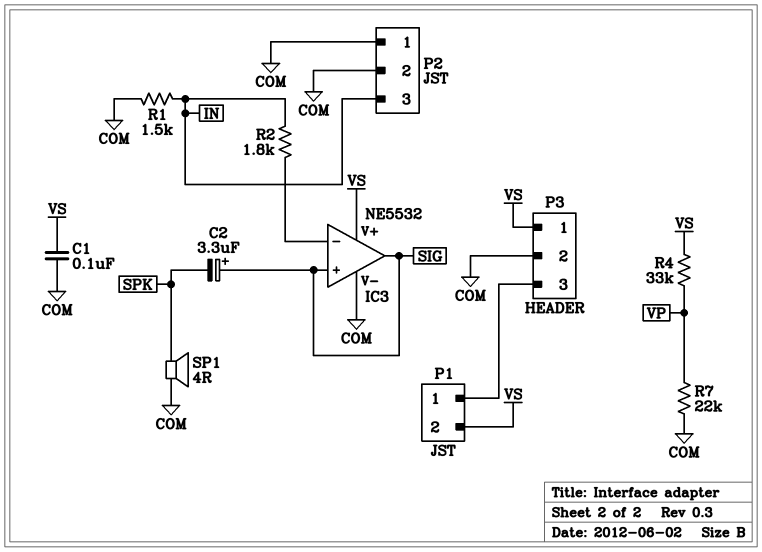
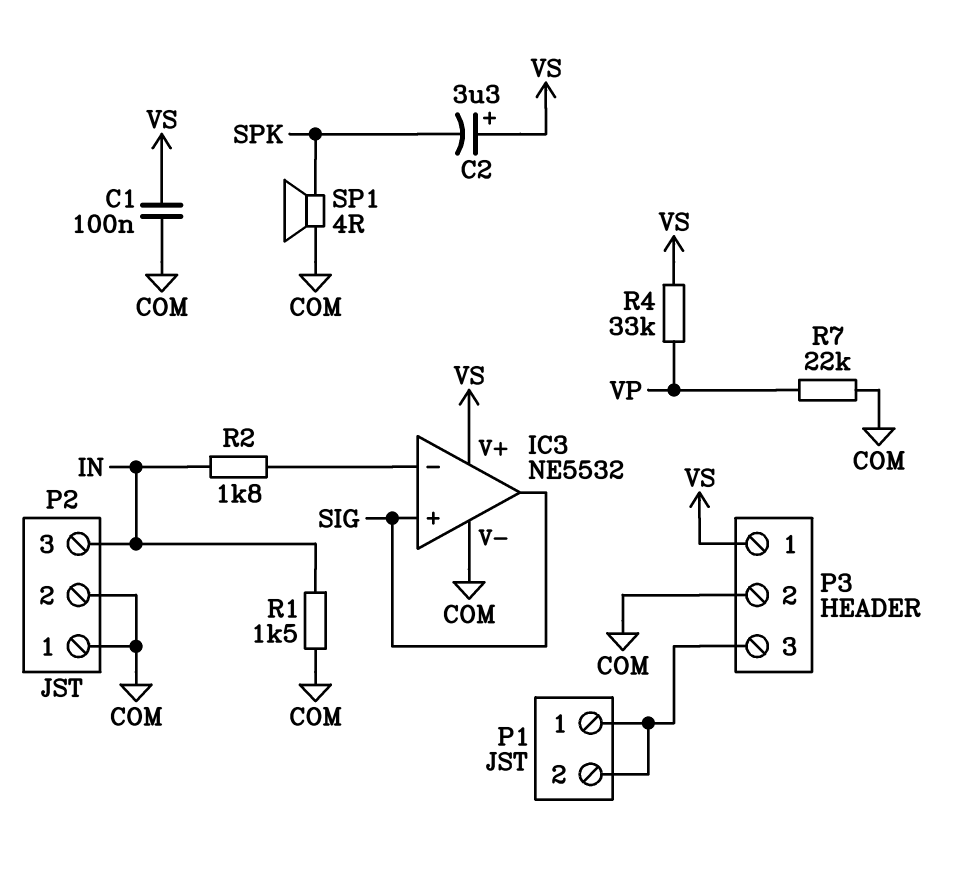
C2: 3.3uF (plus SIG, minus SPK) -> 3.3uF (plus VS, minus SPK)
P1 pin 2: VS -> P1/1

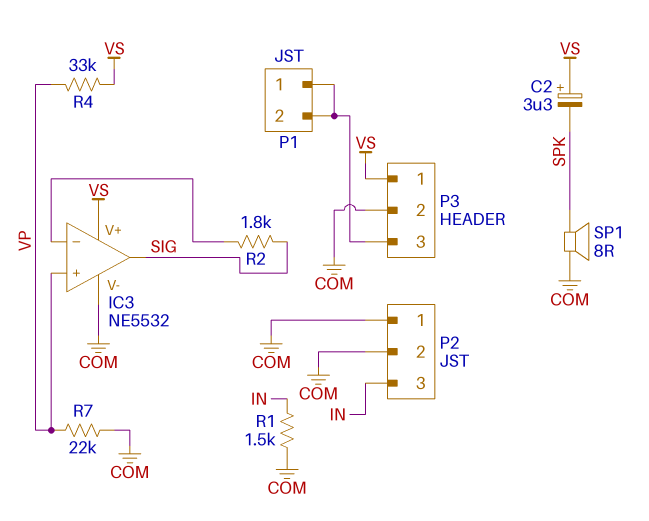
C1: 100nF (COM, VS) -> none
IC3 pin in+: SIG -> VP
R2: 1.8k (IC3/in-, IN) -> 1.8k (IC3/in-, SIG)
SP1: speaker 4R (COM, SPK) -> speaker 8R (COM, SPK)

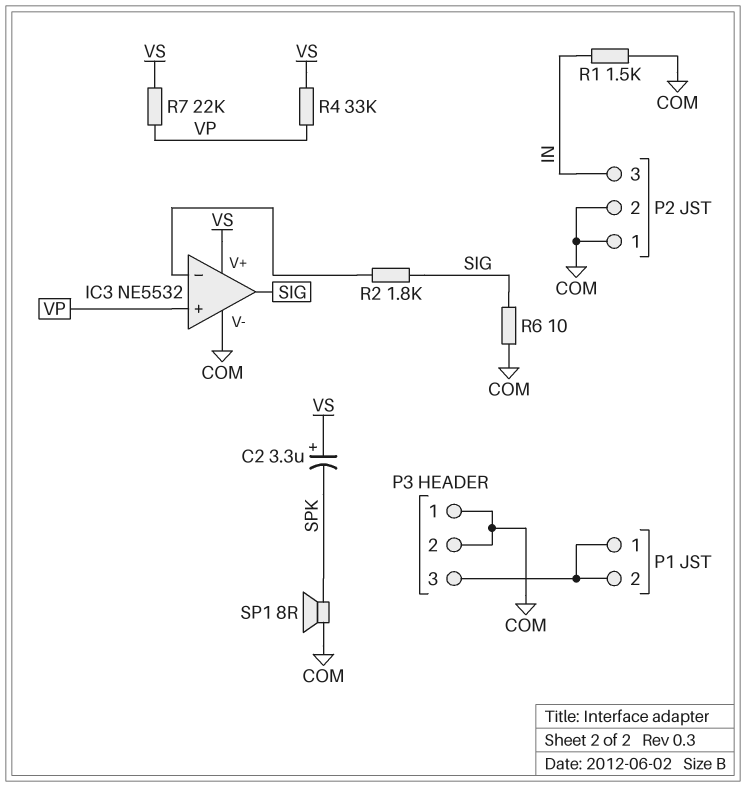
P3 pin 1: VS -> COM
R6: none -> 10 (COM, SIG)
R7: 22k (COM, VP) -> 22k (VP, VS)

